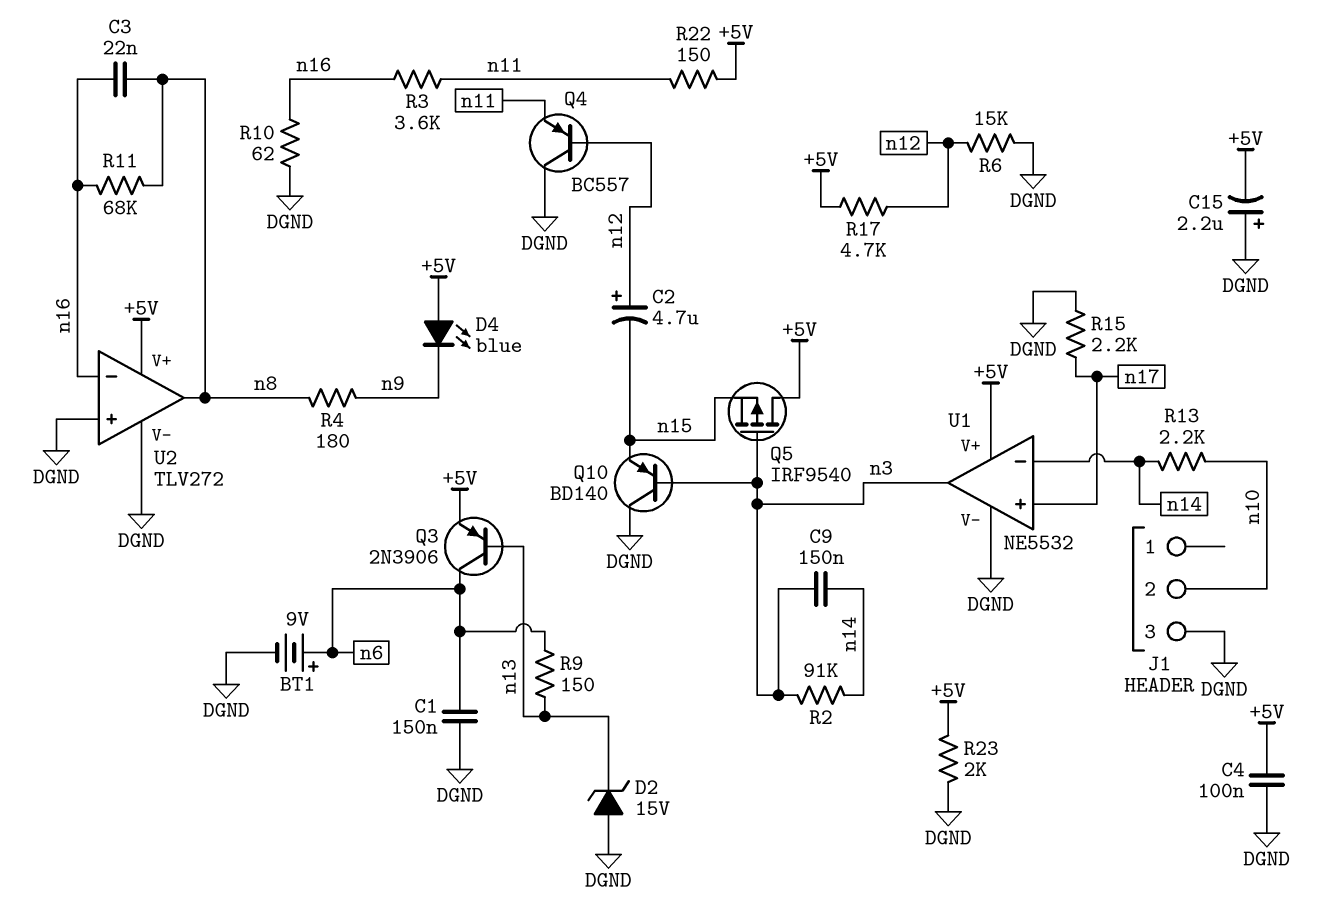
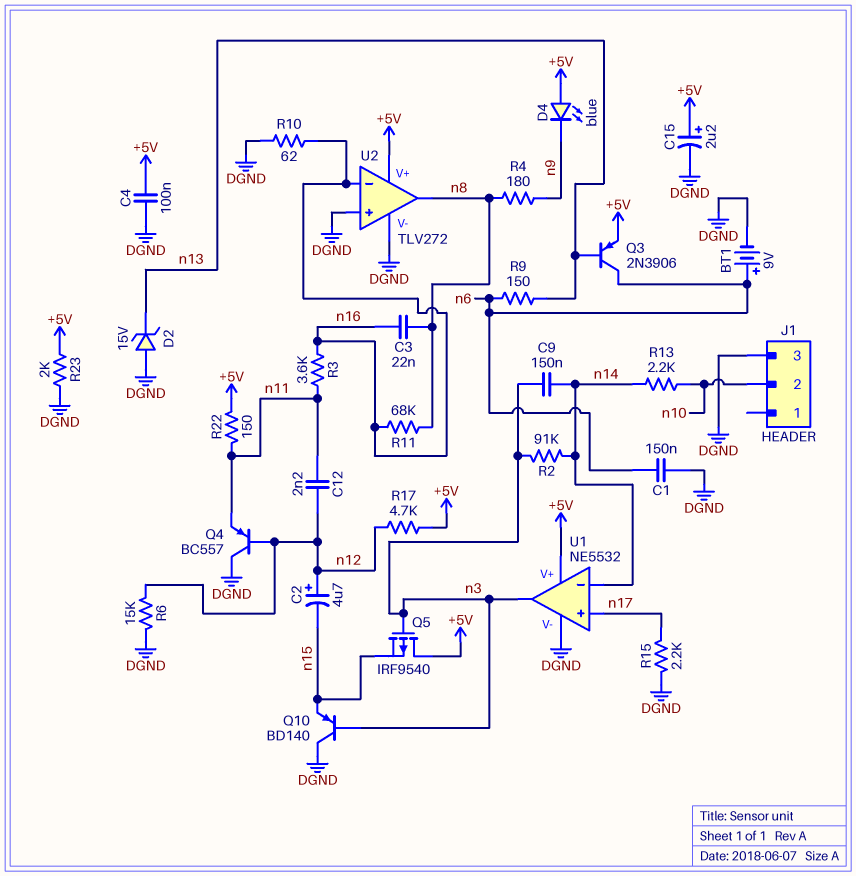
C12: none -> 2.2nF (n11, n12)
C15: 2.2uF (plus DGND, minus +5V) -> 2.2uF (plus +5V, minus DGND)

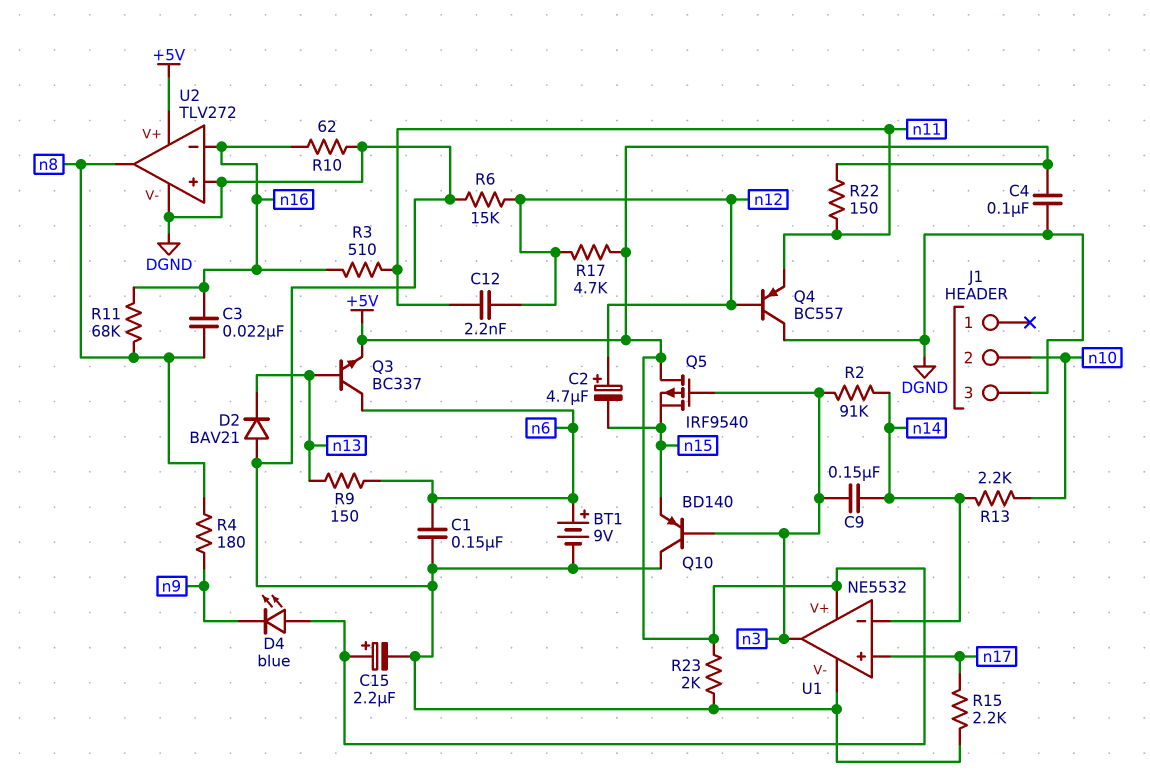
D2: zener 15V (A DGND, K n13) -> diode BAV21 (A DGND, K n13)
Q3: PNP 2N3906 (B n13, C n6, E +5V) -> NPN BC337 (B n13, C n6, E +5V)
R3: 3.6k (n11, n16) -> 510 (n11, n16)

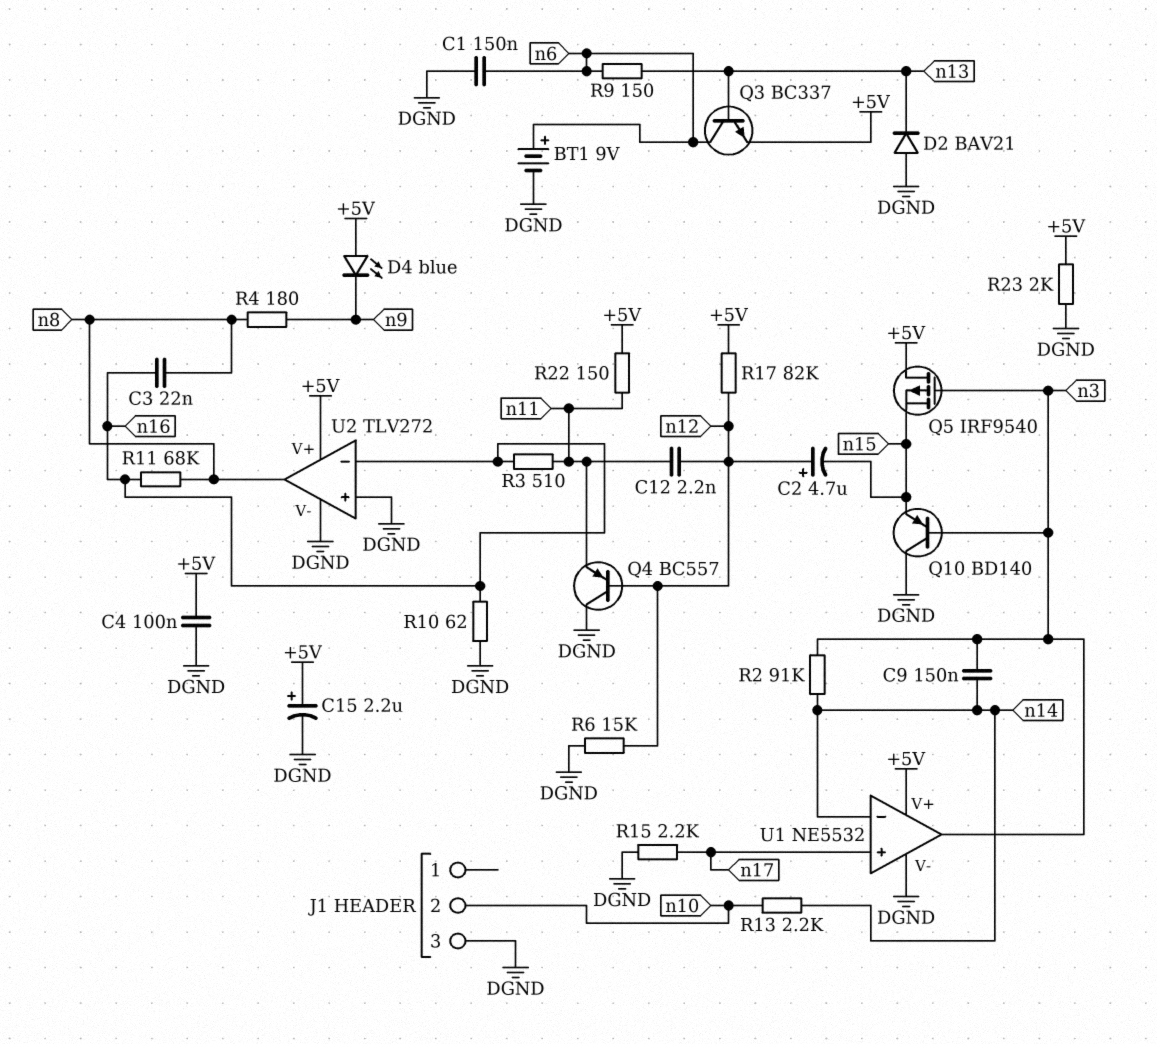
R17: 4.7k (+5V, n12) -> 82k (+5V, n12)

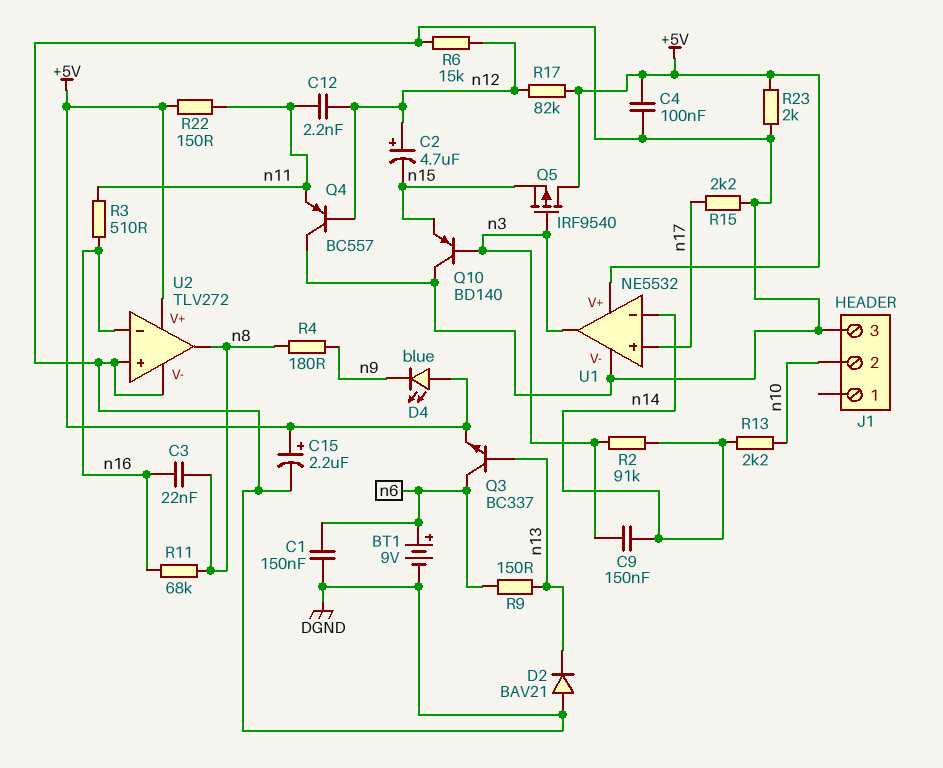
R10: 62 (DGND, n16) -> none

